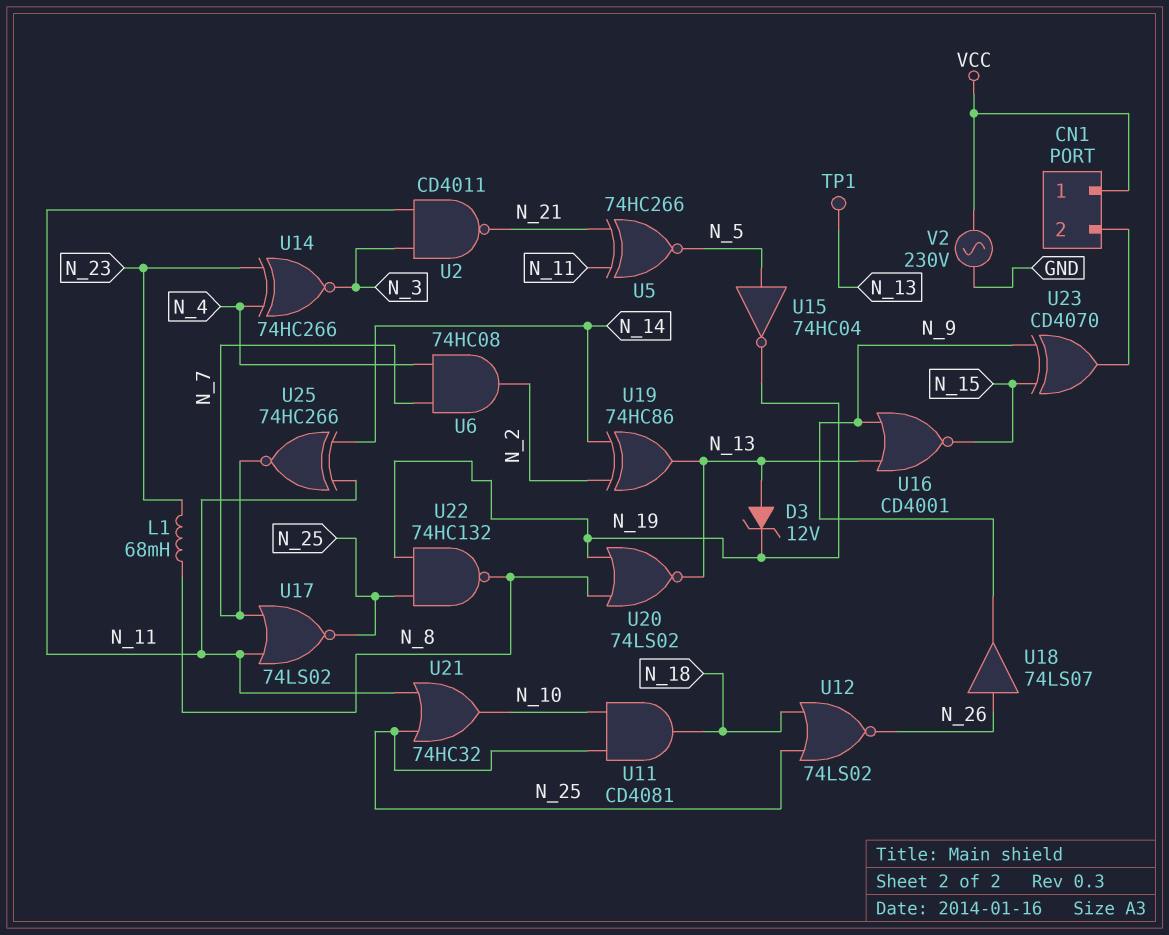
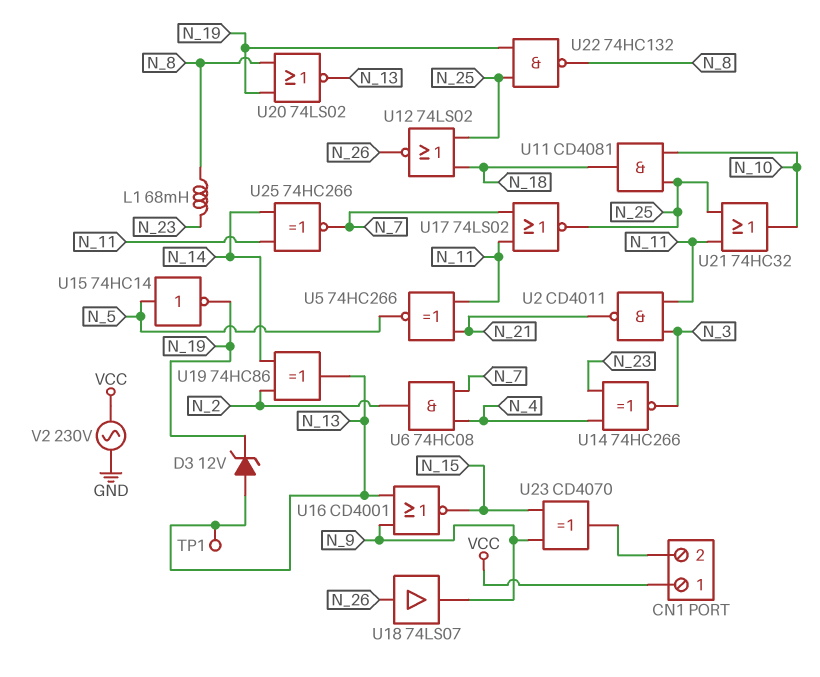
U15: NOT 74HC04 (in N_5, out N_19) -> NOT 74HC14 (in N_5, out N_19)

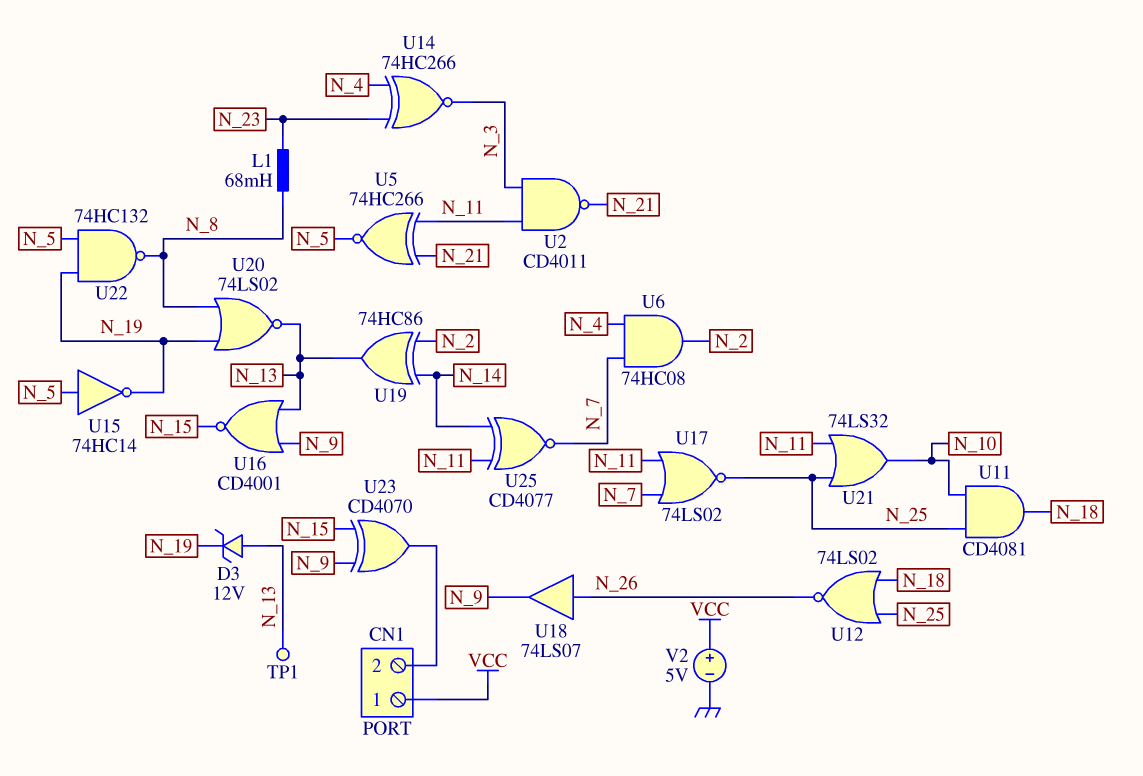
U21: OR 74HC32 (in N_11, in N_25, out N_10) -> OR 74LS32 (in N_11, in N_25, out N_10)
U22: NAND 74HC132 (in N_19, in N_25, out N_8) -> NAND 74HC132 (in N_5, in N_19, out N_8)
U25: XNOR 74HC266 (in N_11, in N_14, out N_7) -> XNOR CD4077 (in N_11, in N_14, out N_7)
V2: AC 230V (GND, VCC) -> 5V (plus VCC, minus GND)

